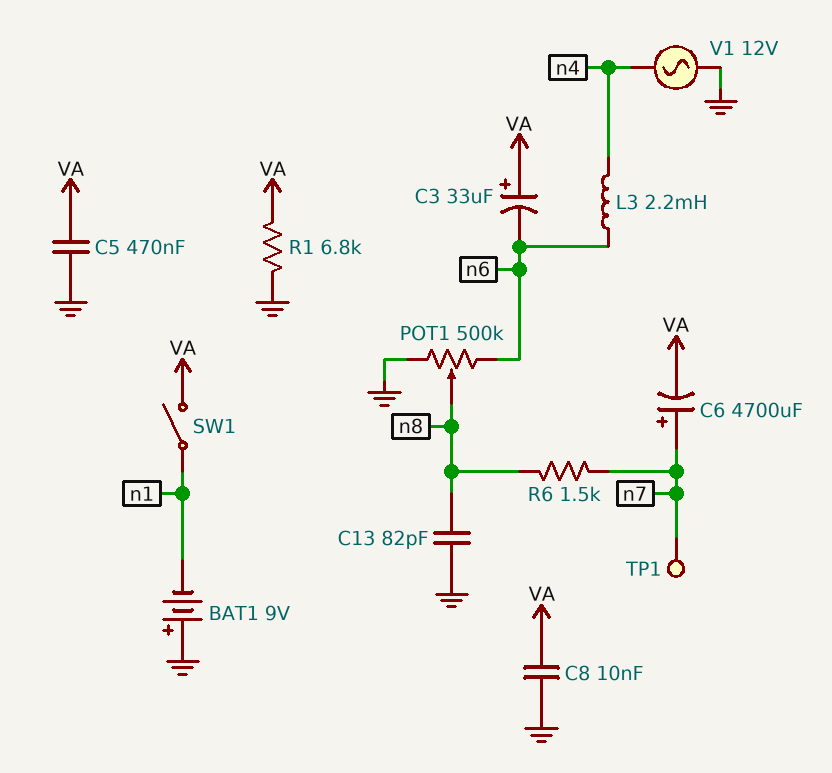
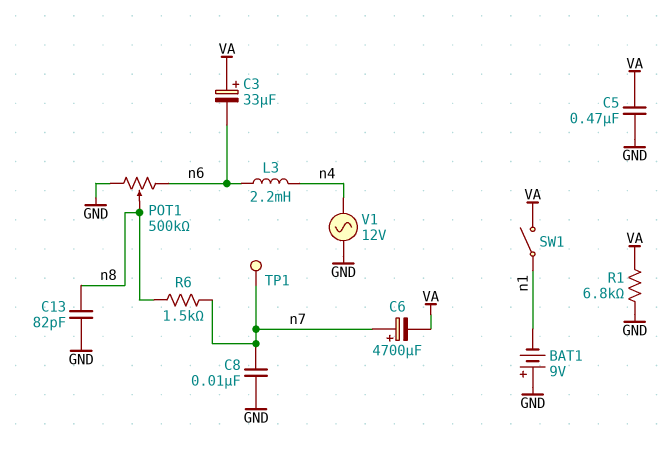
C8: 10nF (GND, VA) -> 10nF (GND, n7)

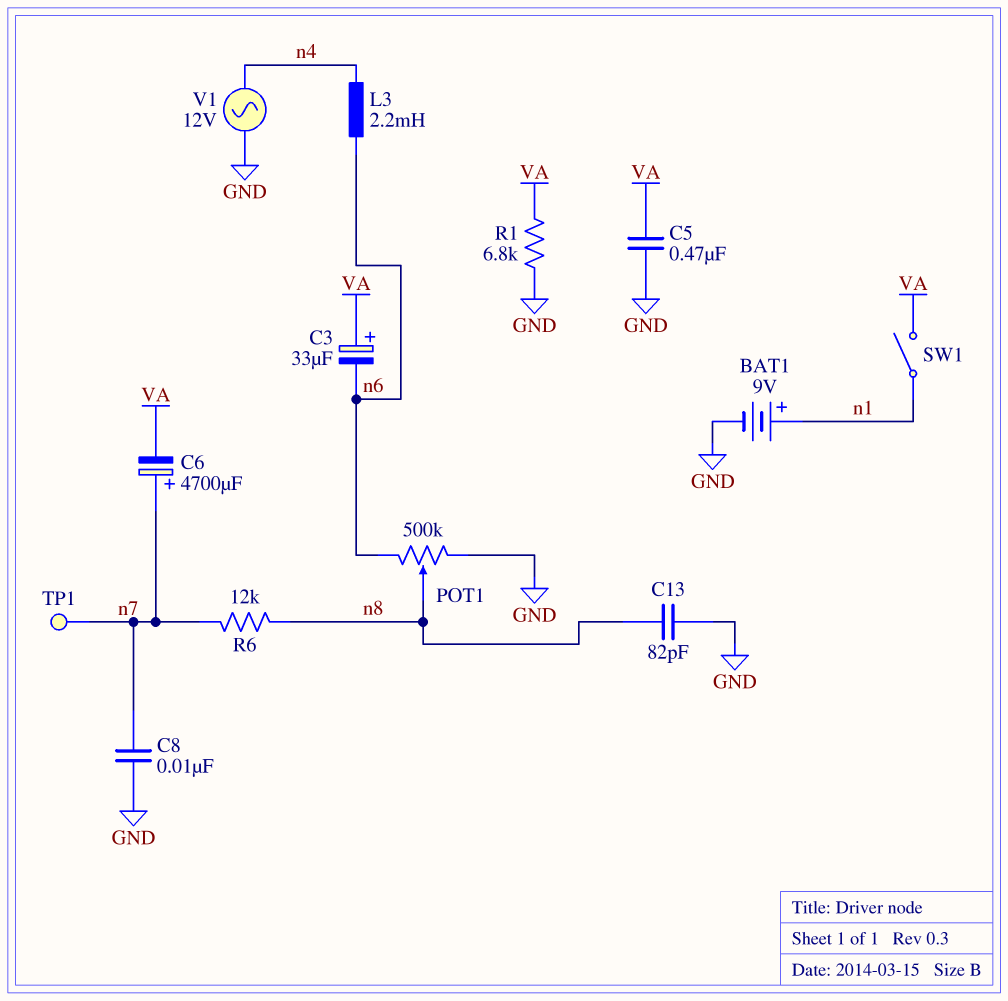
BAT1: 9V (plus GND, minus n1) -> 9V (plus n1, minus GND)
R6: 1.5k (n7, n8) -> 12k (n7, n8)

